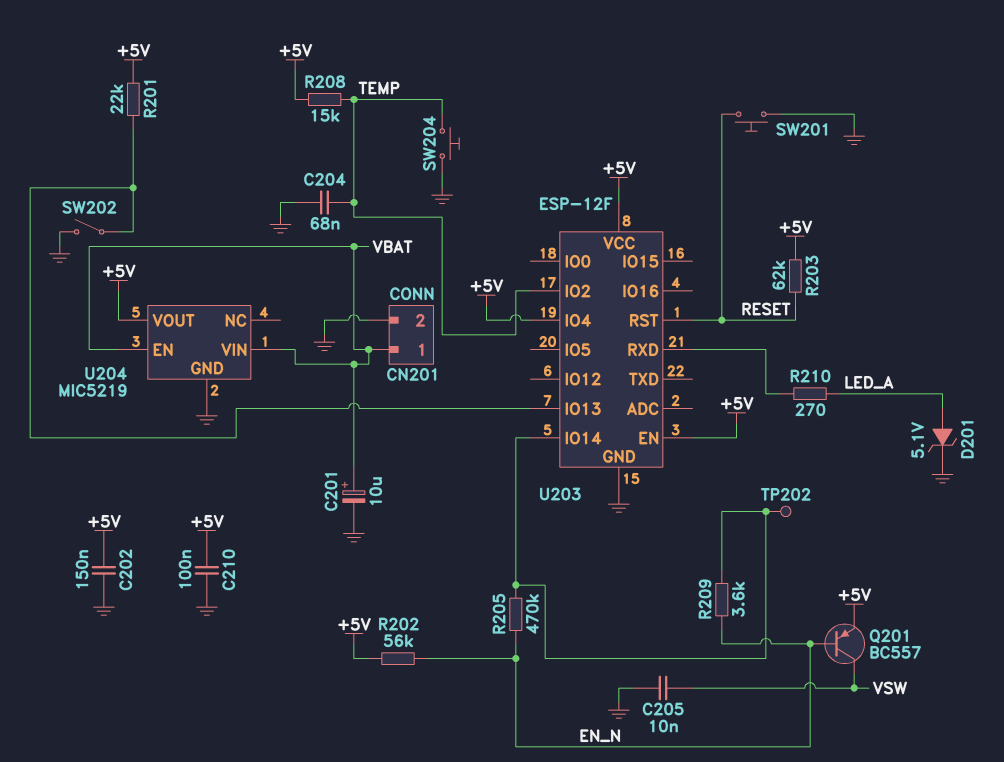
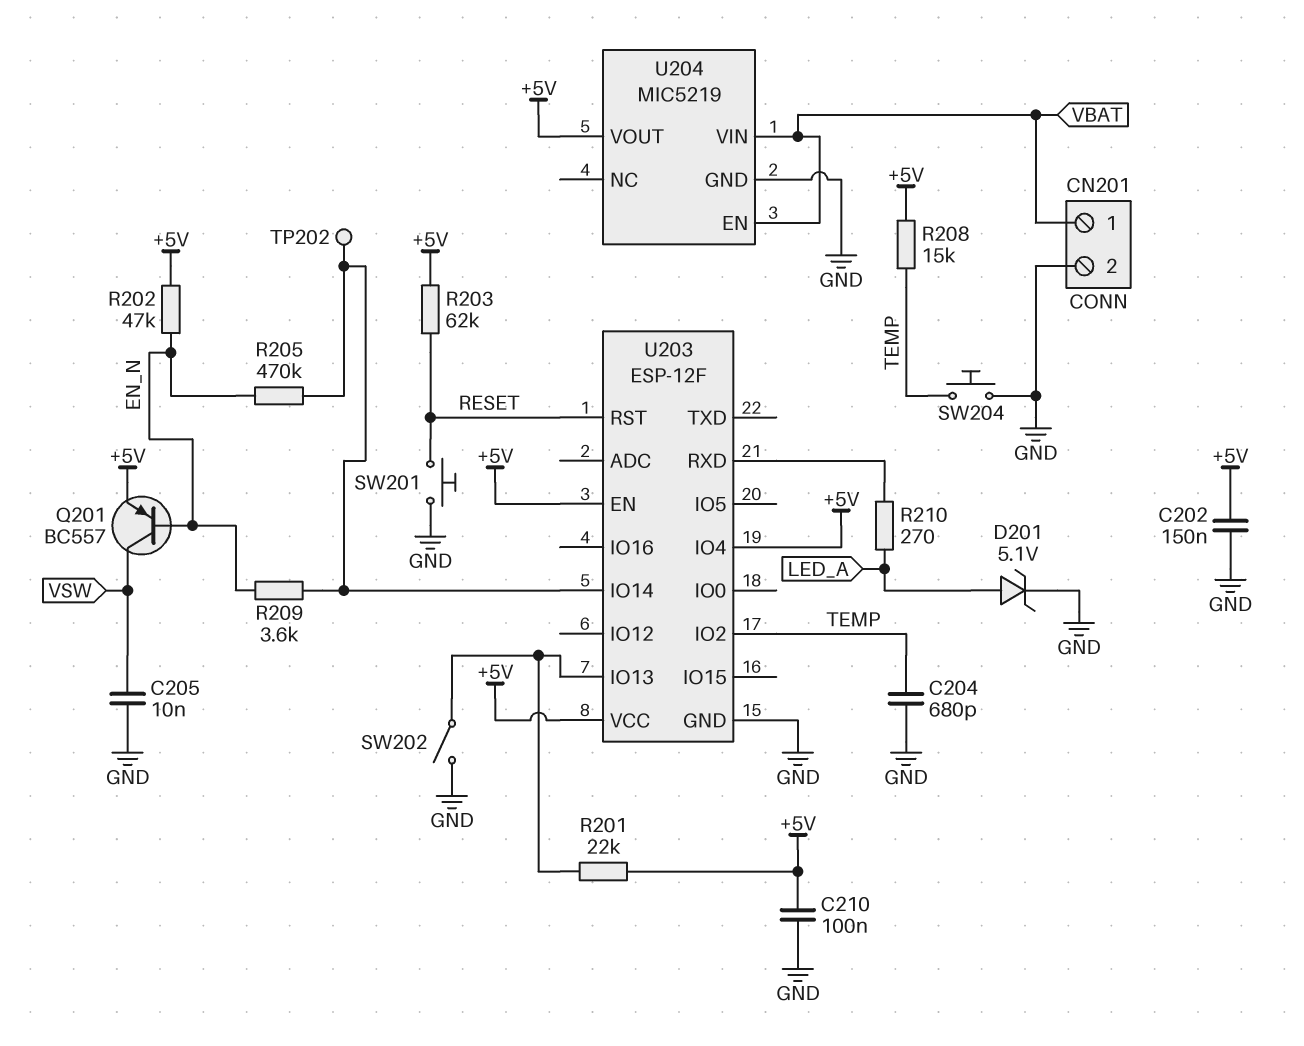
C201: 10uF (plus VBAT, minus GND) -> none
C204: 68nF (GND, TEMP) -> 680pF (GND, TEMP)
R202: 56k (+5V, EN_N) -> 47k (+5V, EN_N)

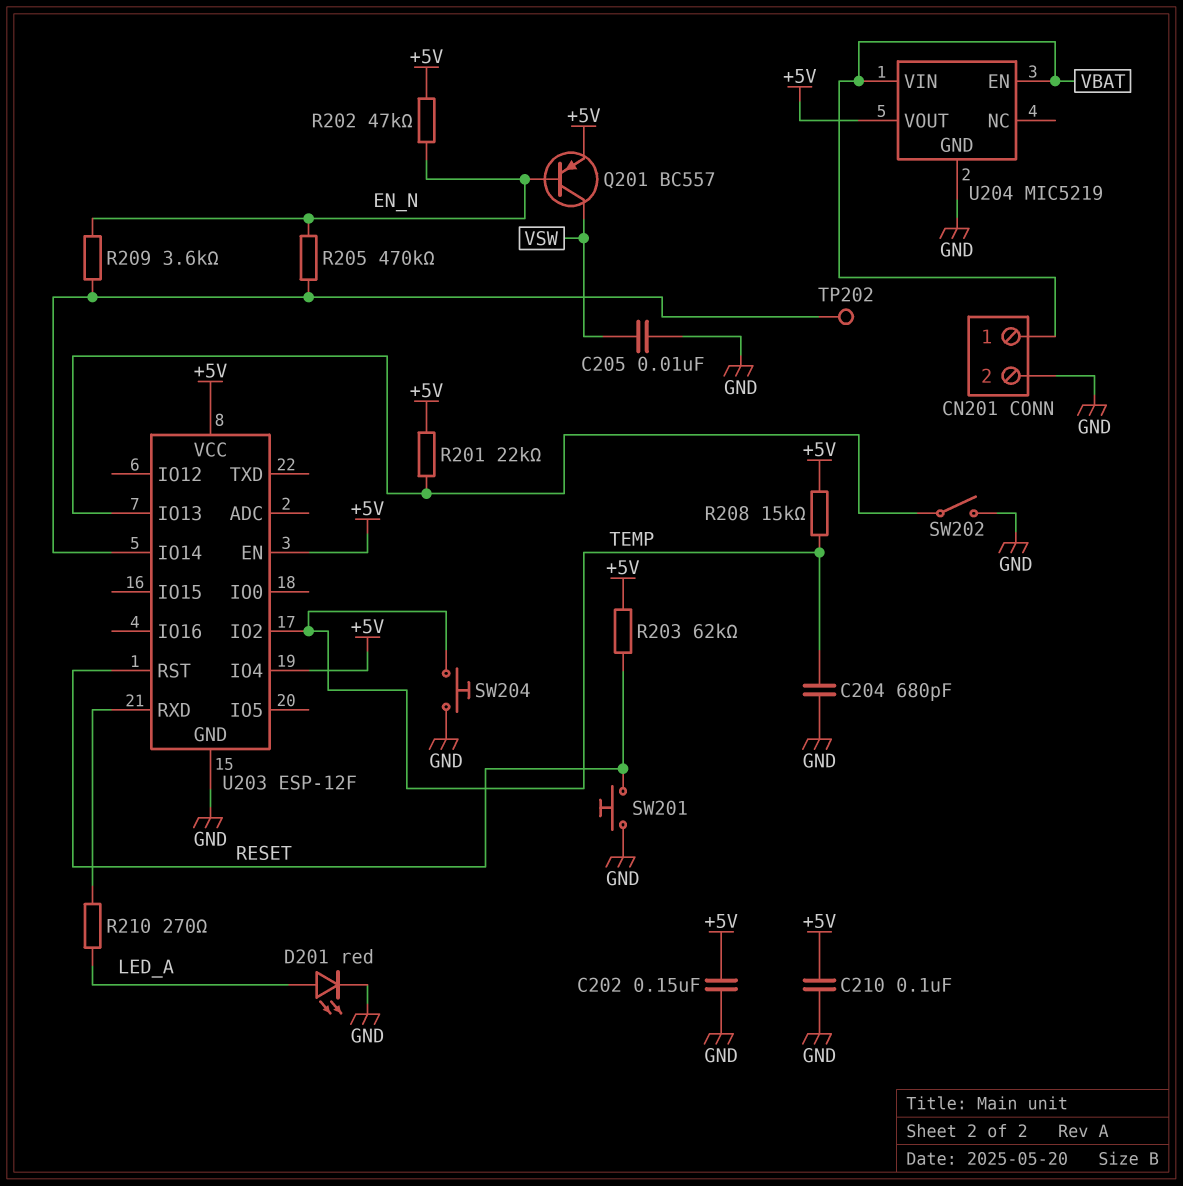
D201: zener 5.1V (A LED_A, K GND) -> LED red (A LED_A, K GND)

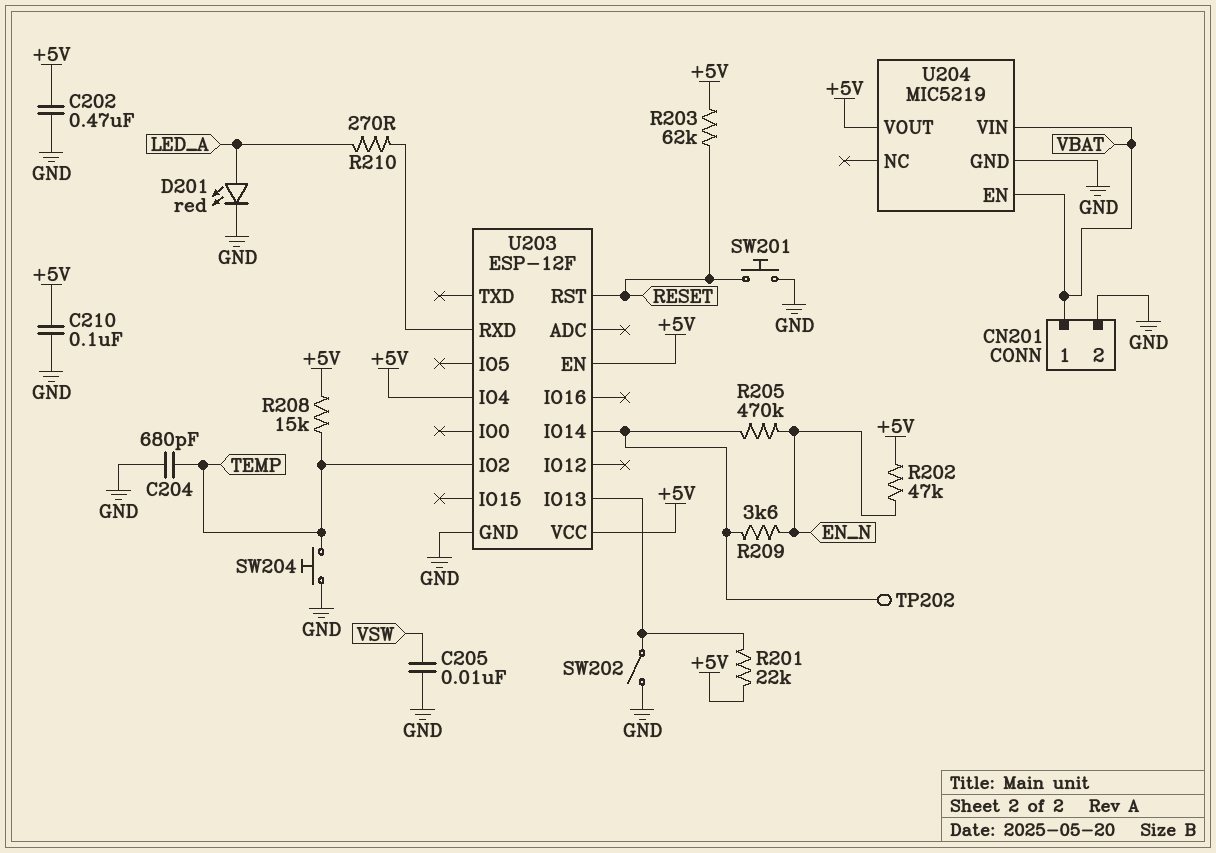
C202: 150nF (+5V, GND) -> 470nF (+5V, GND)
Q201: PNP BC557 (B EN_N, C VSW, E +5V) -> none

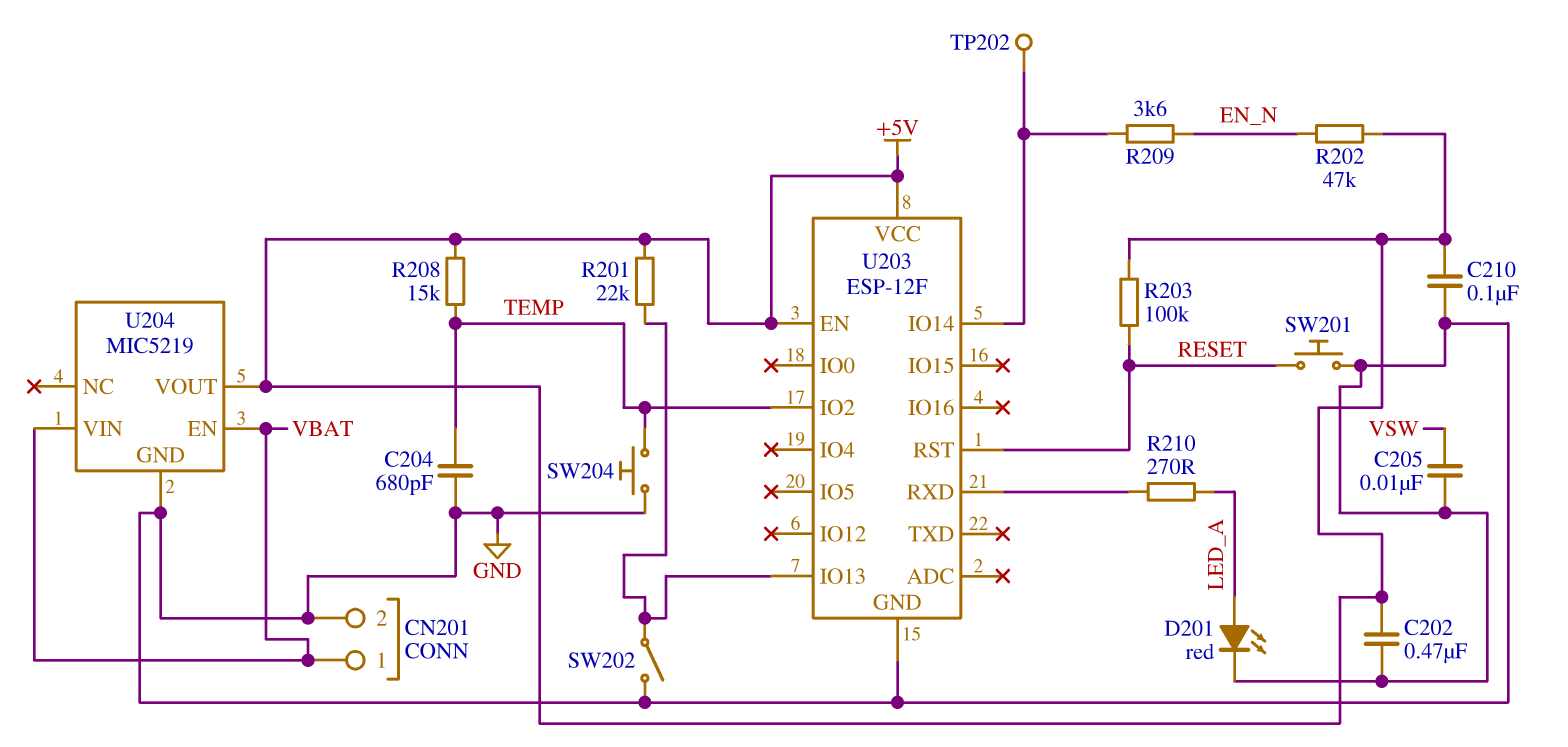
R203: 62k (+5V, RESET) -> 100k (+5V, RESET)
R205: 470k (EN_N, U203/IO14) -> none
U203 pin IO4: +5V -> none

